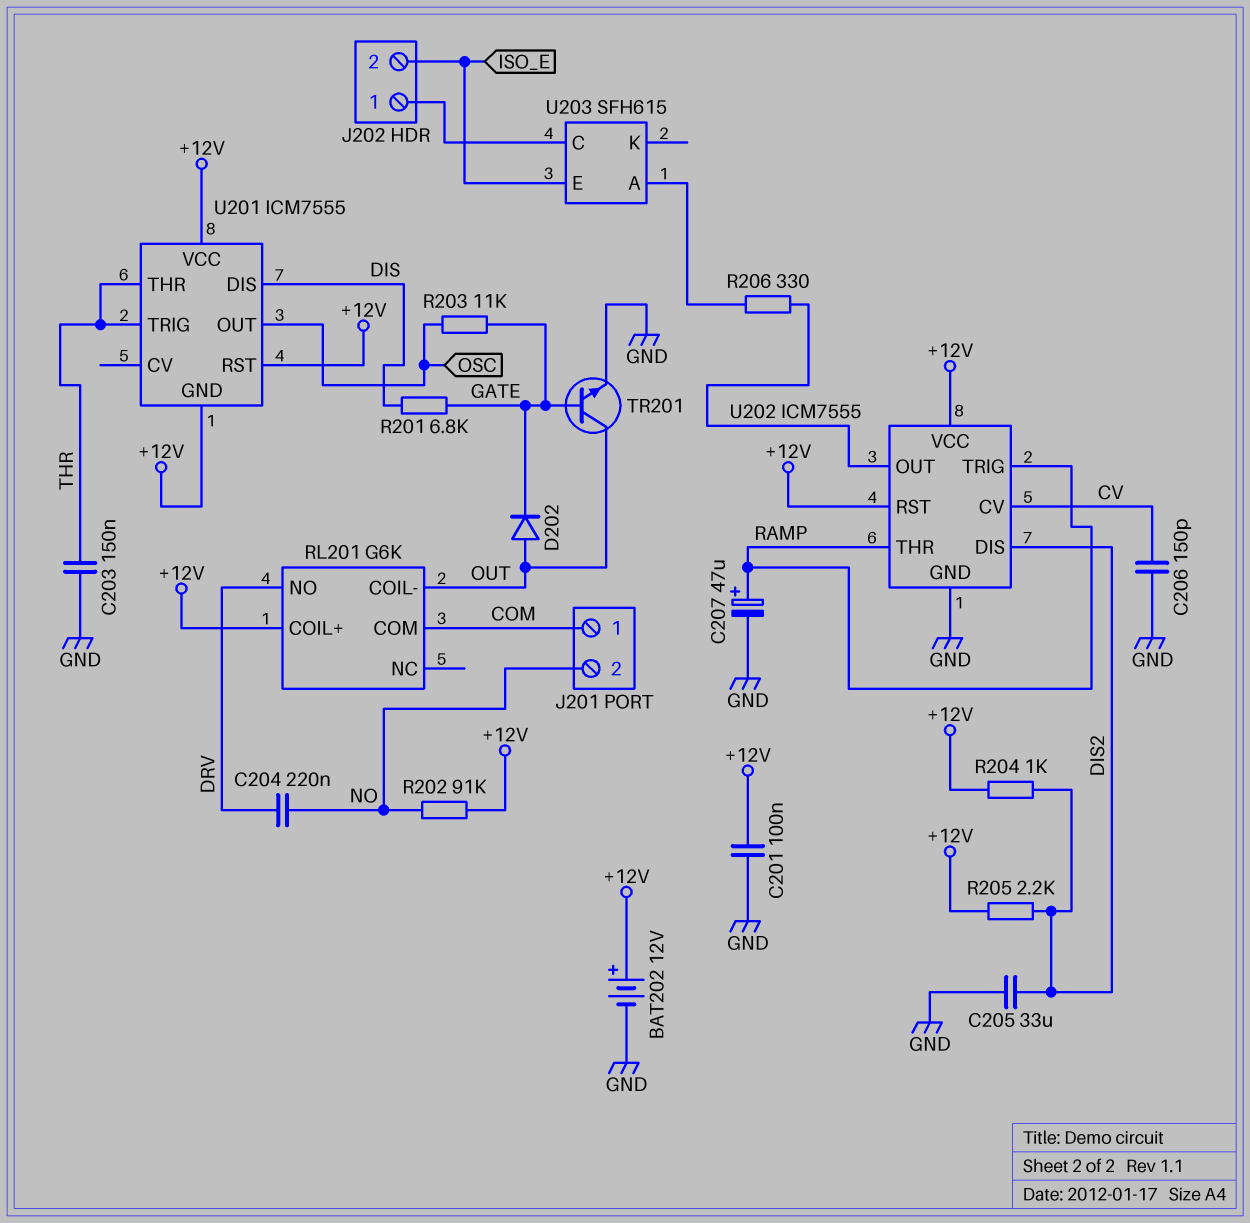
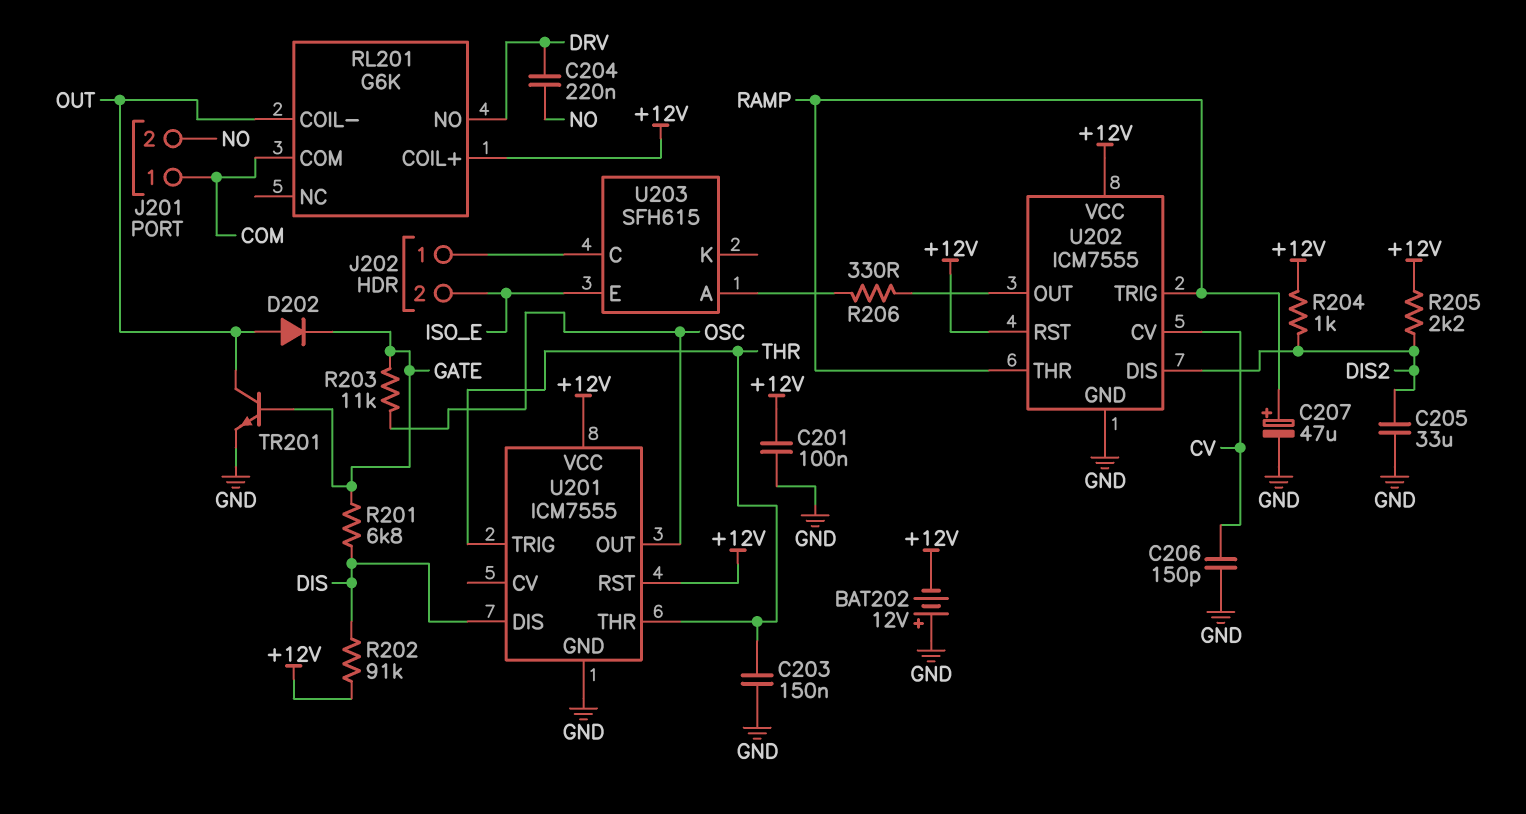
BAT202: 12V (plus +12V, minus GND) -> 12V (plus GND, minus +12V)
R202: 91k (+12V, NO) -> 91k (+12V, DIS)
U201 pin GND: +12V -> GND

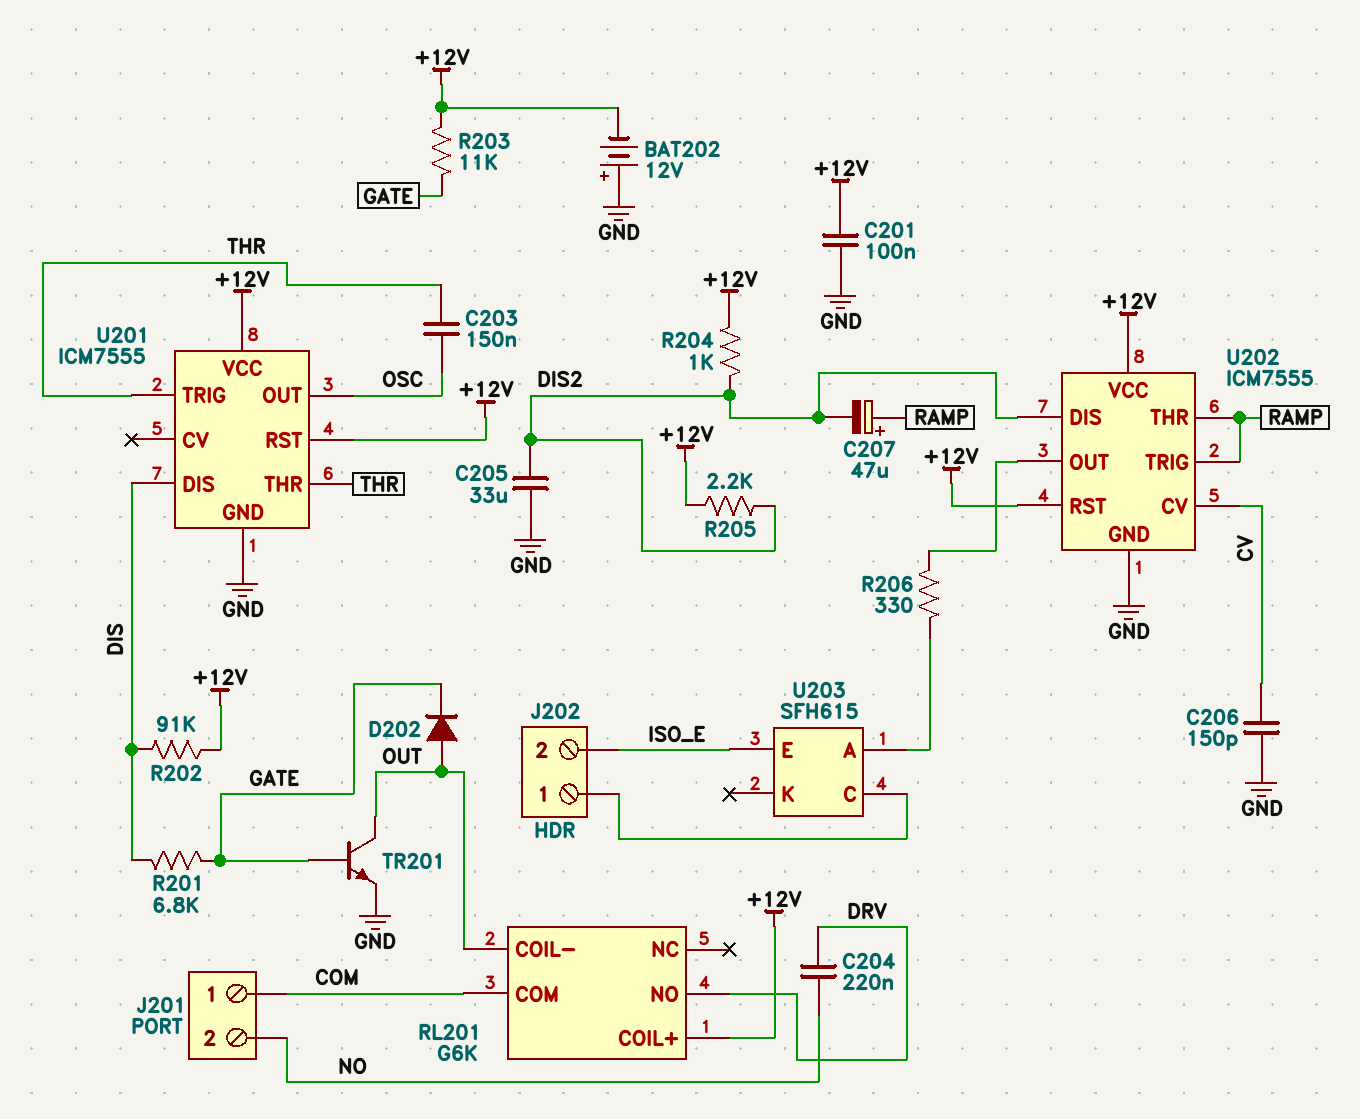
C203: 150nF (GND, THR) -> 150nF (OSC, THR)
C207: 47uF (plus RAMP, minus GND) -> 47uF (plus RAMP, minus DIS2)
R203: 11k (GATE, OSC) -> 11k (+12V, GATE)

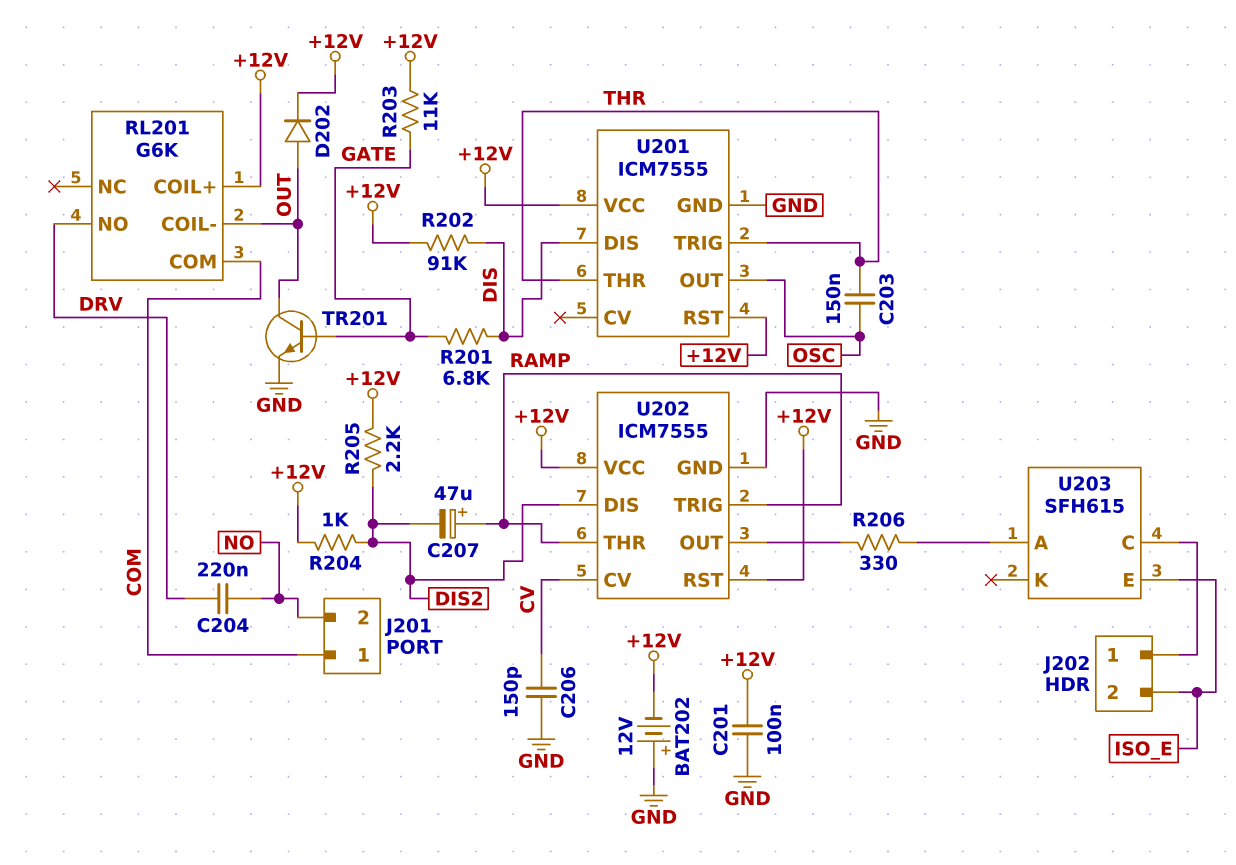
C205: 33uF (DIS2, GND) -> none
D202: diode (A OUT, K GATE) -> diode (A OUT, K +12V)

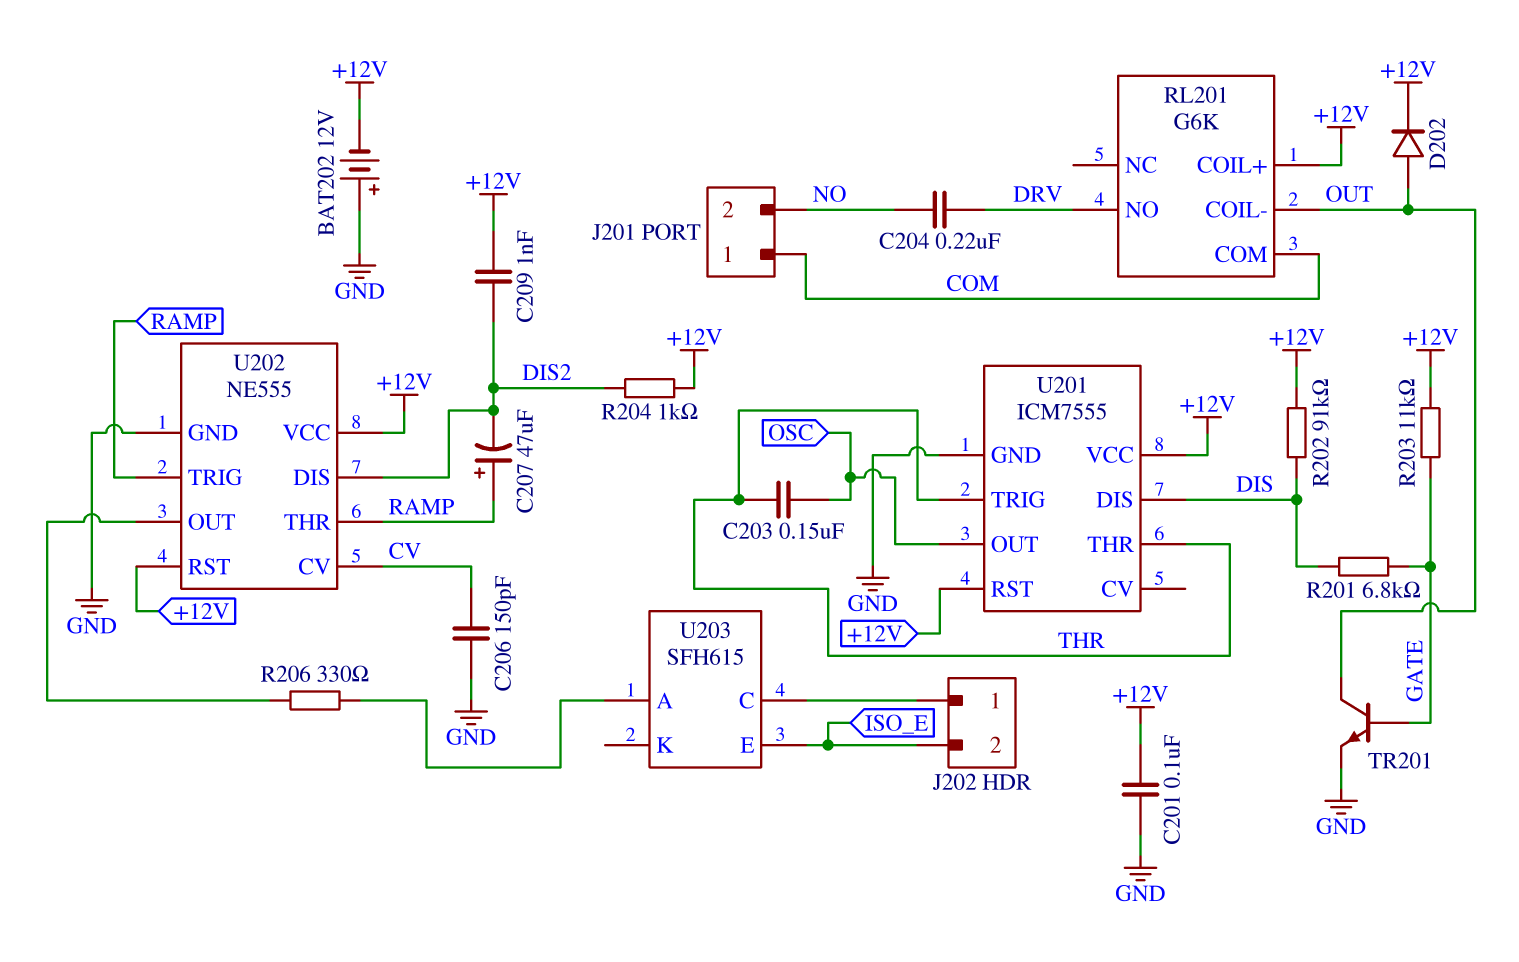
C209: none -> 1nF (+12V, DIS2)
R205: 2.2k (+12V, DIS2) -> none
U202: ICM7555 -> NE555

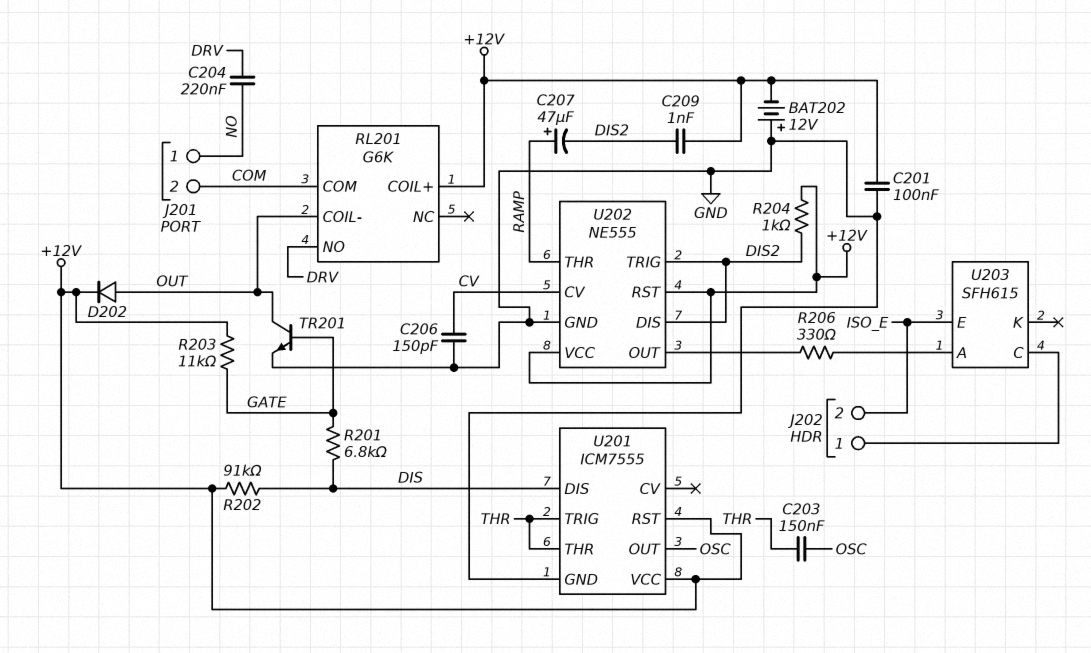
J201 pin 1: COM -> NO
J201 pin 2: NO -> COM
U202 pin TRIG: RAMP -> DIS2

